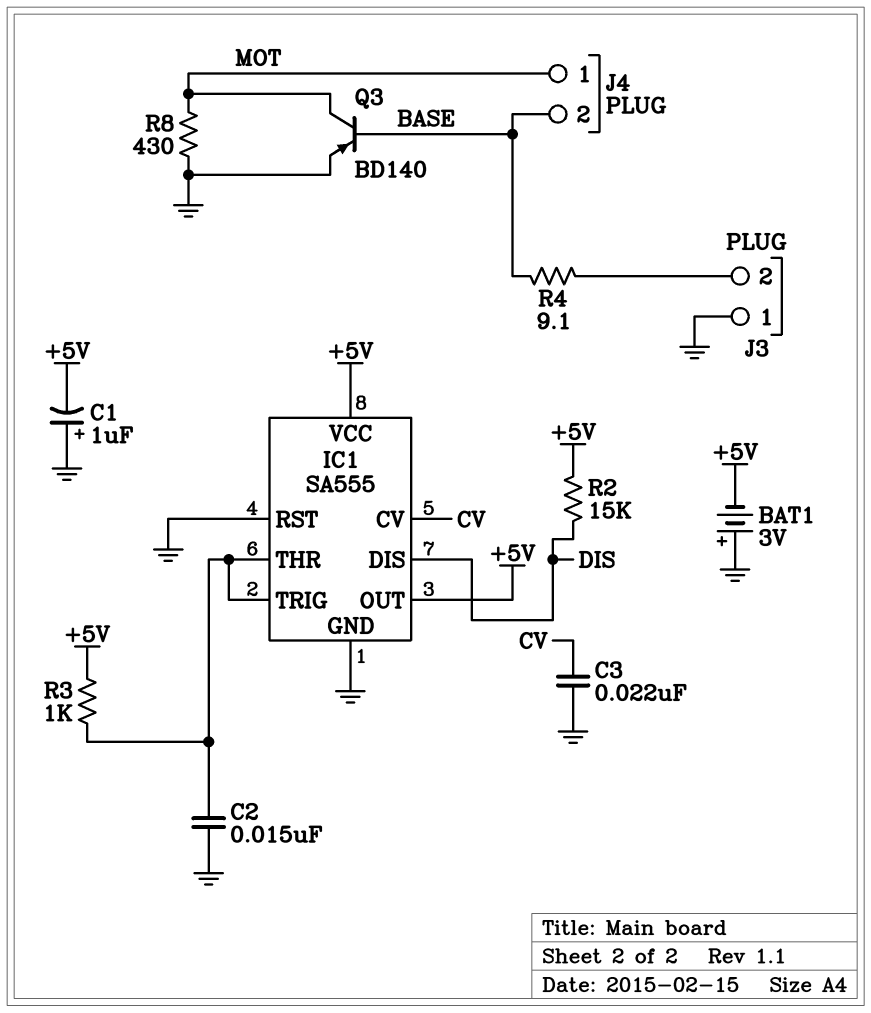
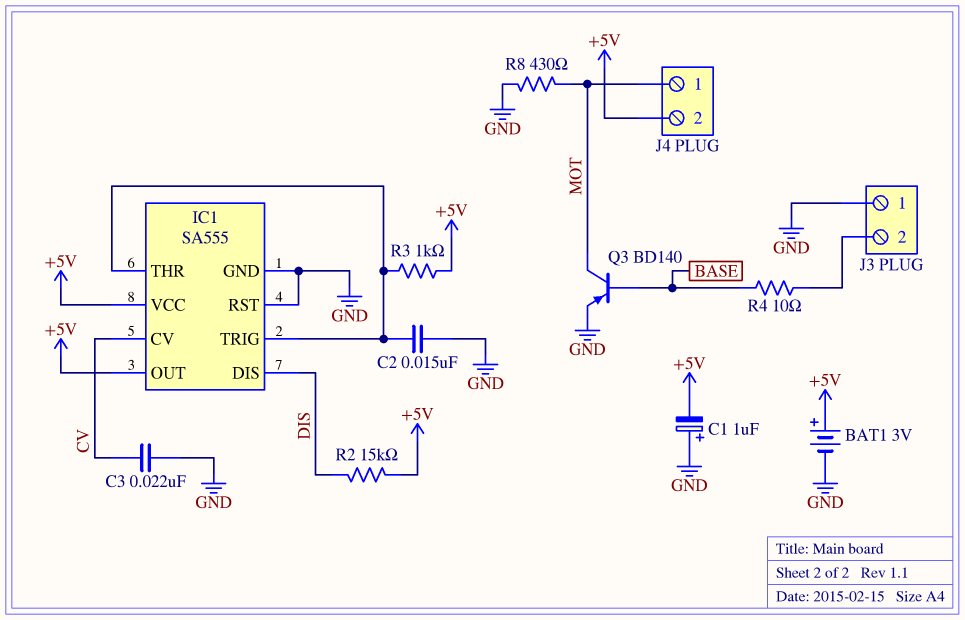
BAT1: 3V (plus GND, minus +5V) -> 3V (plus +5V, minus GND)
J4 pin 2: BASE -> +5V
R4: 9.1 (BASE, J3/2) -> 10 (BASE, J3/2)

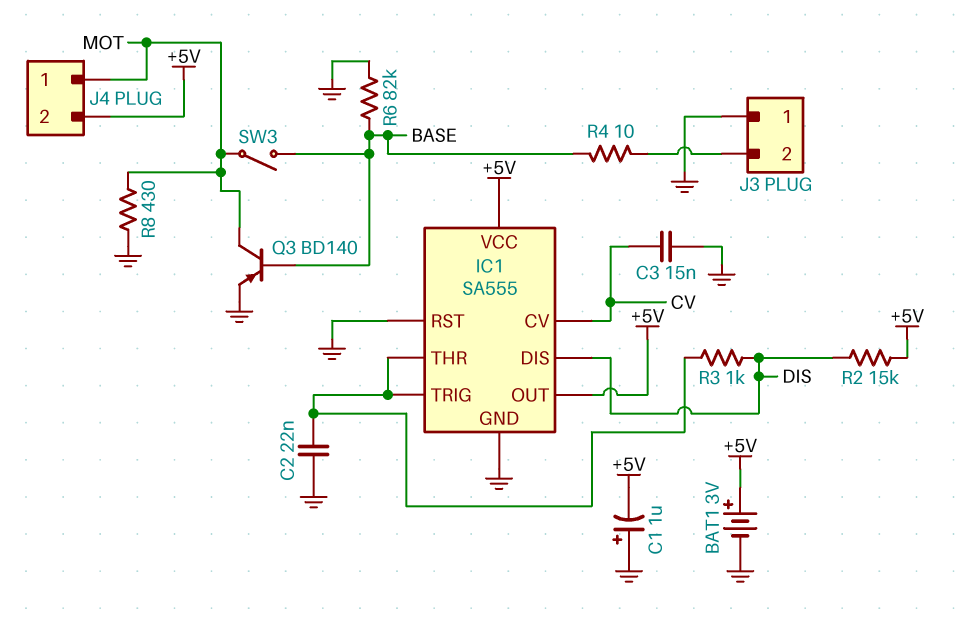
C2: 15nF (GND, IC1/THR) -> 22nF (GND, IC1/THR)
C3: 22nF (CV, GND) -> 15nF (CV, GND)
R3: 1k (+5V, IC1/THR) -> 1k (DIS, IC1/THR)
R6: none -> 82k (BASE, GND)
SW3: none -> switch (BASE, MOT)

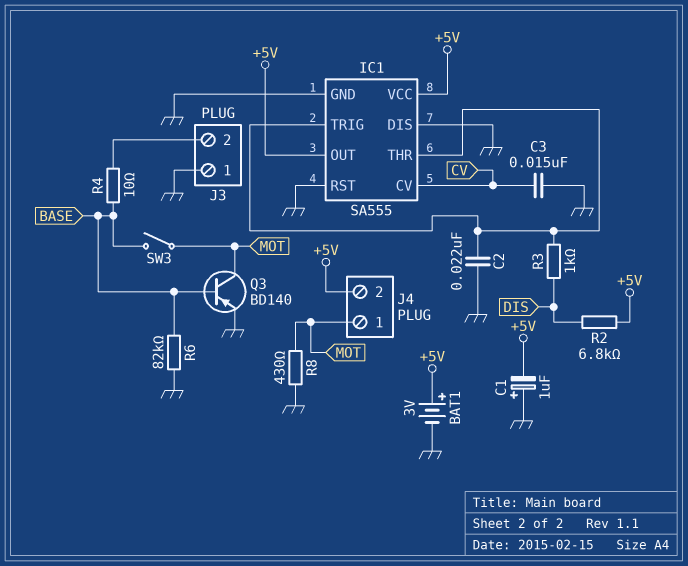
IC1 pin DIS: DIS -> GND
R2: 15k (+5V, DIS) -> 6.8k (+5V, DIS)

